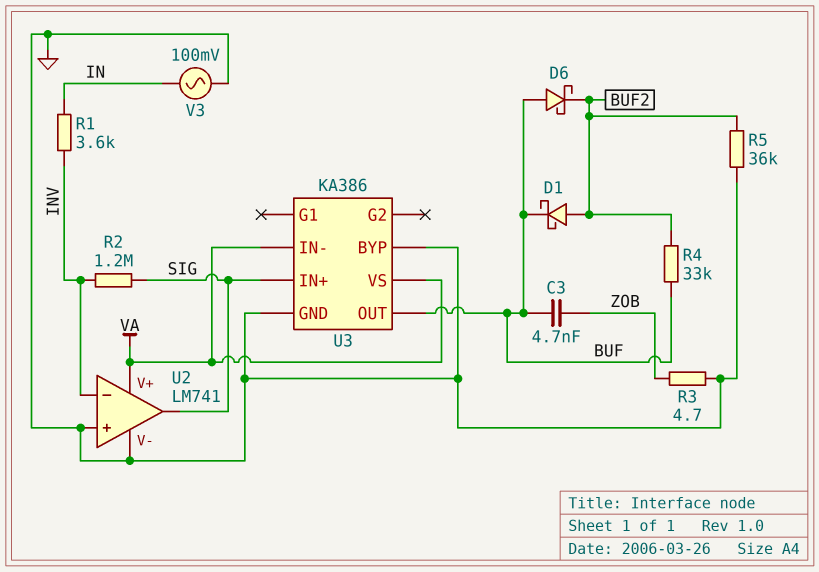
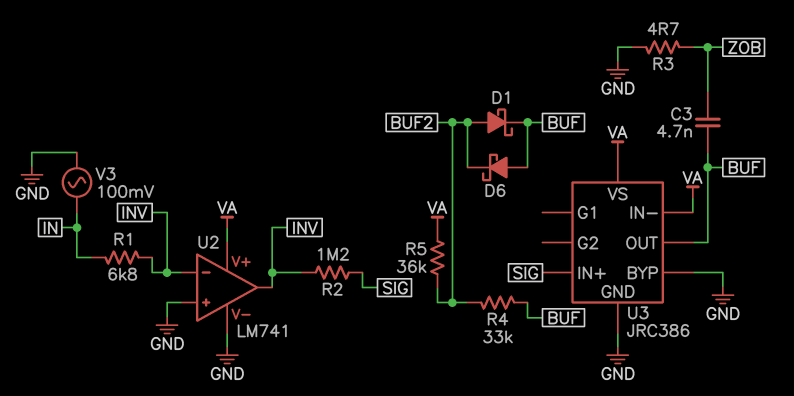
R1: 3.6k (IN, INV) -> 6.8k (IN, INV)
R5: 36k (BUF2, GND) -> 36k (BUF2, VA)
U2 pin out: SIG -> INV
U3: KA386 -> JRC386

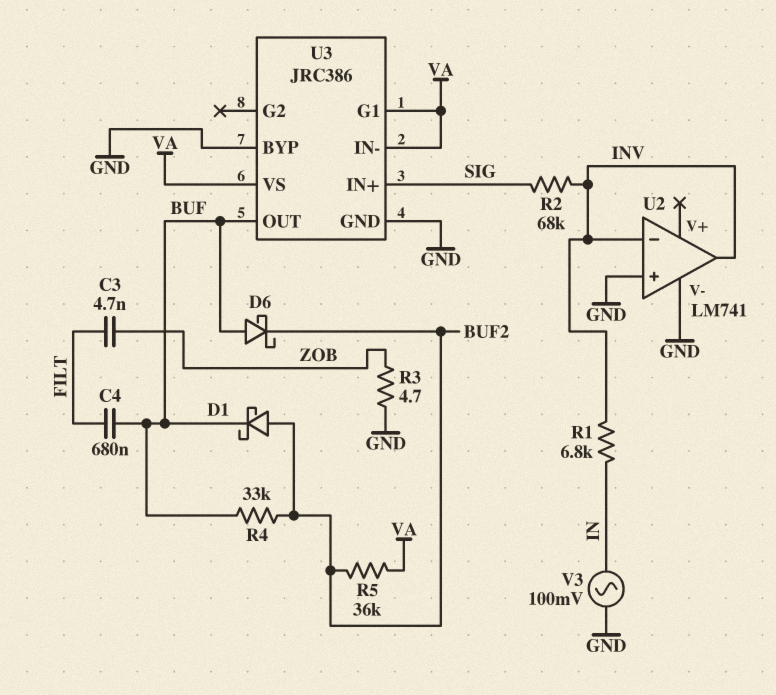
C3: 4.7nF (BUF, ZOB) -> 4.7nF (FILT, ZOB)
C4: none -> 680nF (BUF, FILT)
R2: 1.2M (INV, SIG) -> 68k (INV, SIG)
U2 pin V+: VA -> none
U3 pin G1: none -> VA

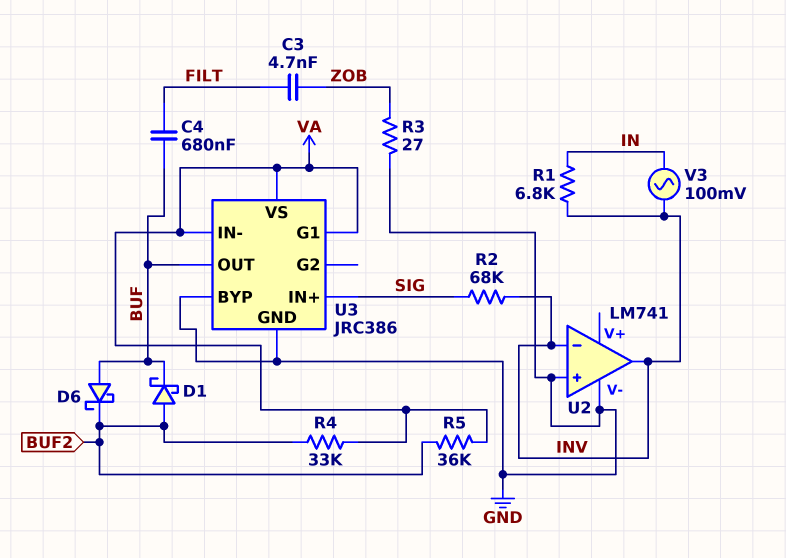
R3: 4.7 (GND, ZOB) -> 27 (GND, ZOB)
R4: 33k (BUF, BUF2) -> 33k (BUF2, VA)
V3: AC 100mV (GND, IN) -> AC 100mV (IN, INV)

